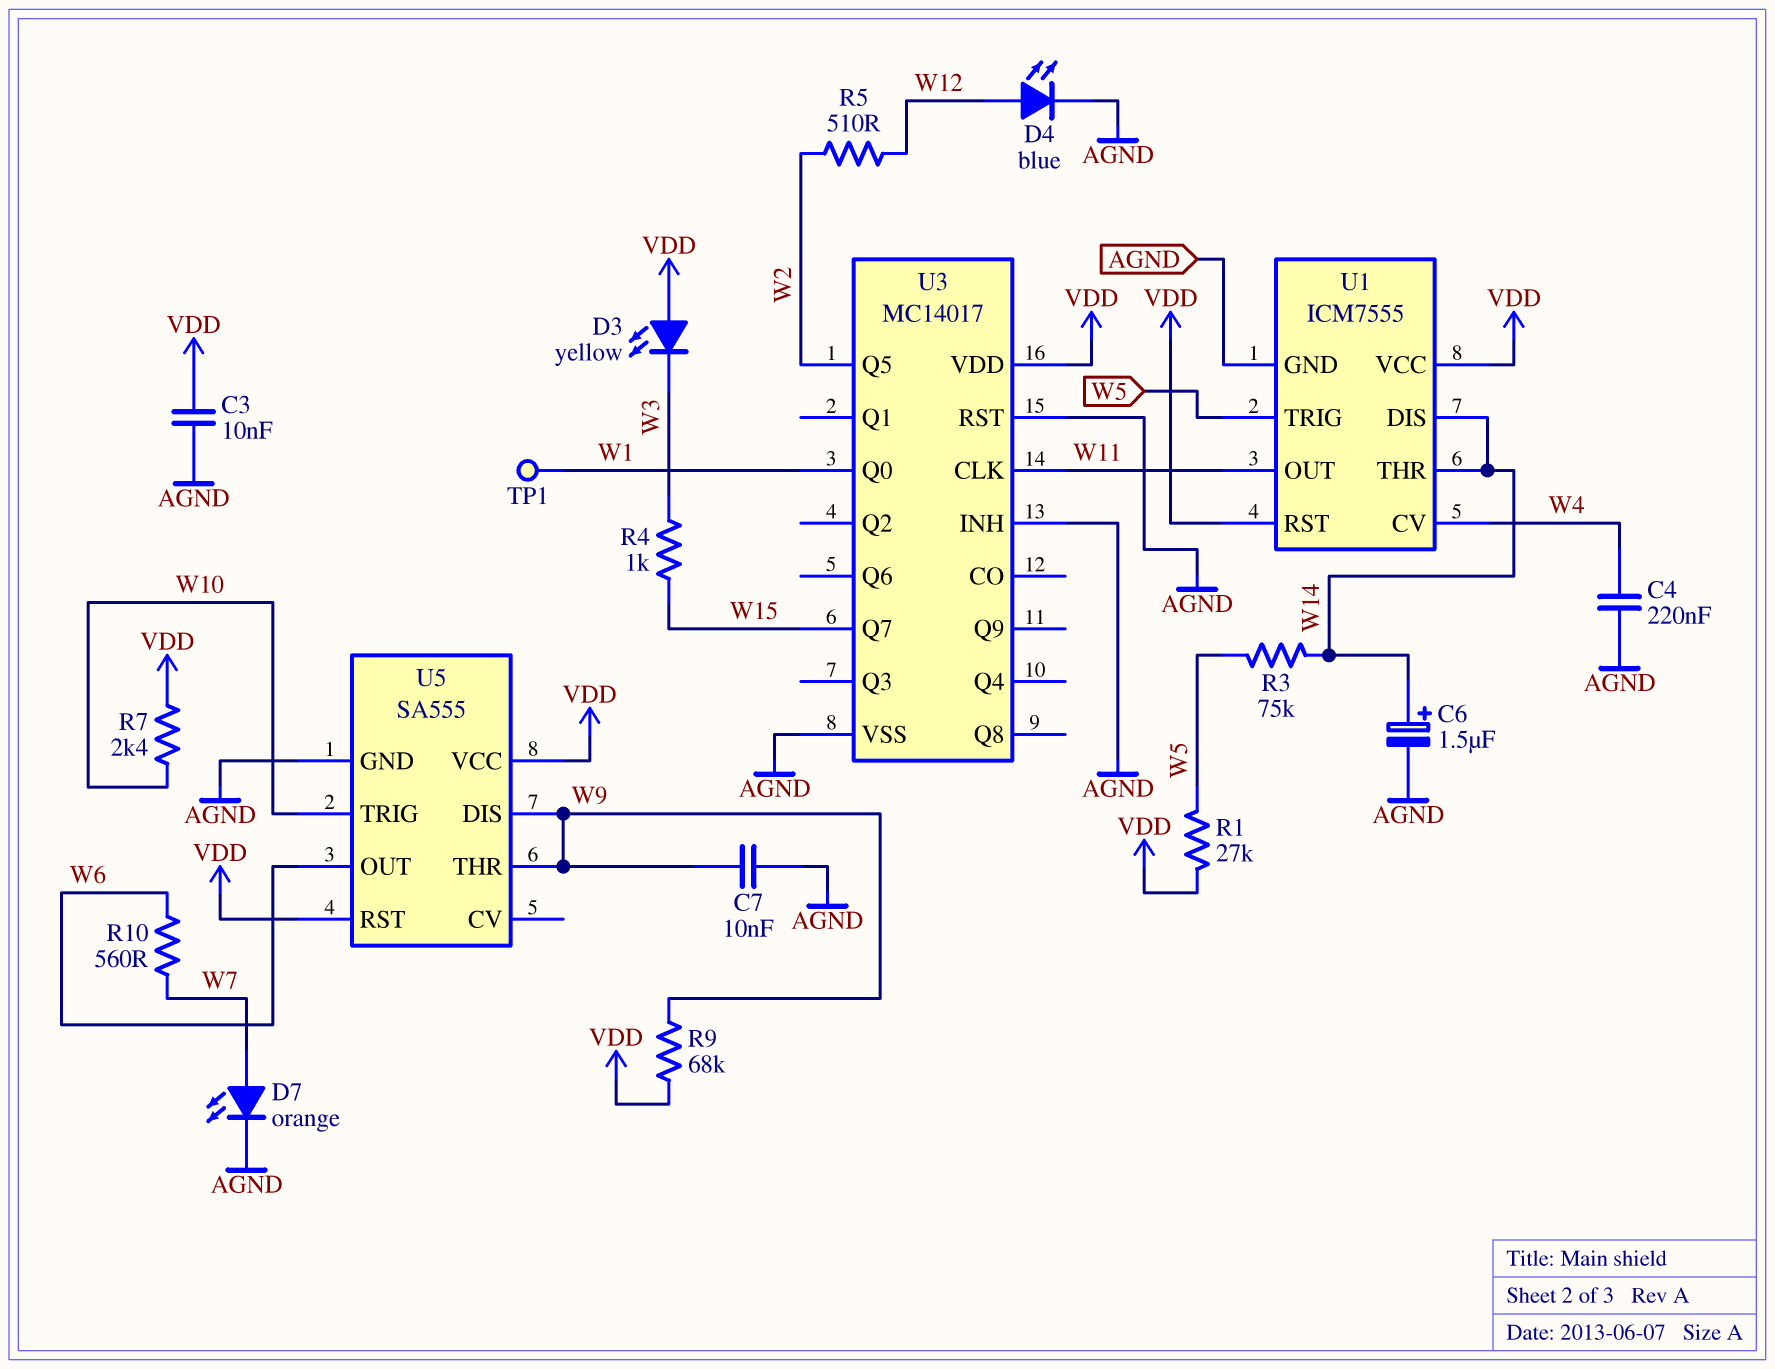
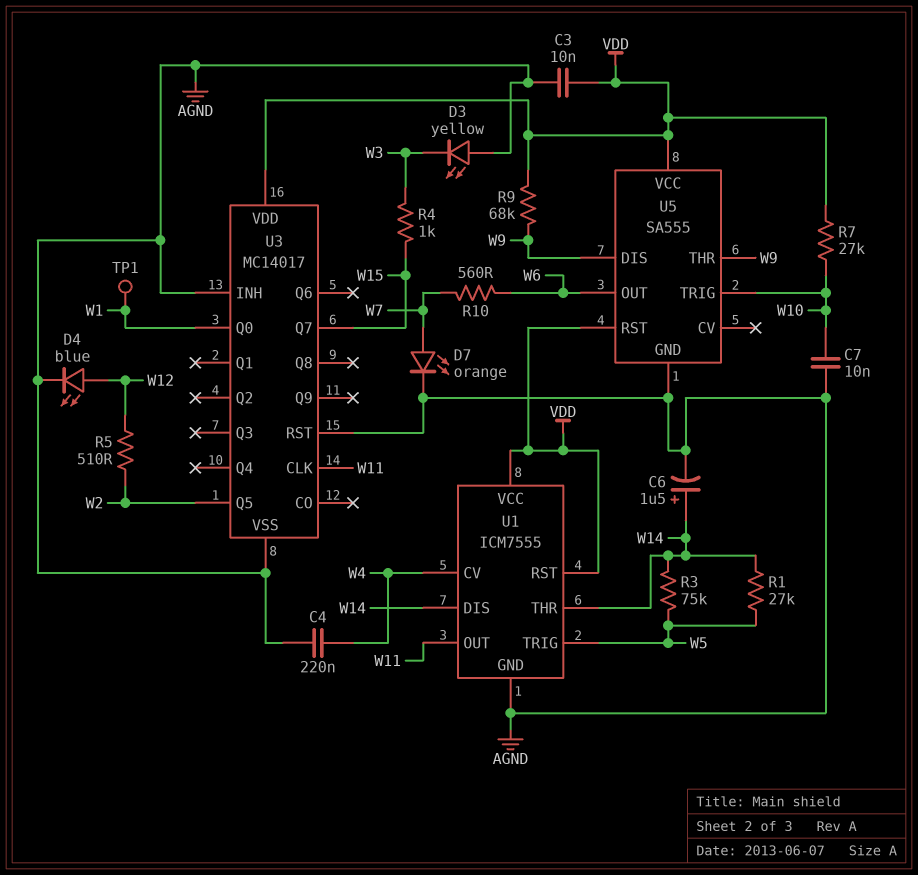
C7: 10nF (AGND, W9) -> 10nF (AGND, W10)
D3: LED yellow (A VDD, K W3) -> LED yellow (A AGND, K W3)
R1: 27k (VDD, W5) -> 27k (W5, W14)
R7: 2.4k (VDD, W10) -> 27k (VDD, W10)

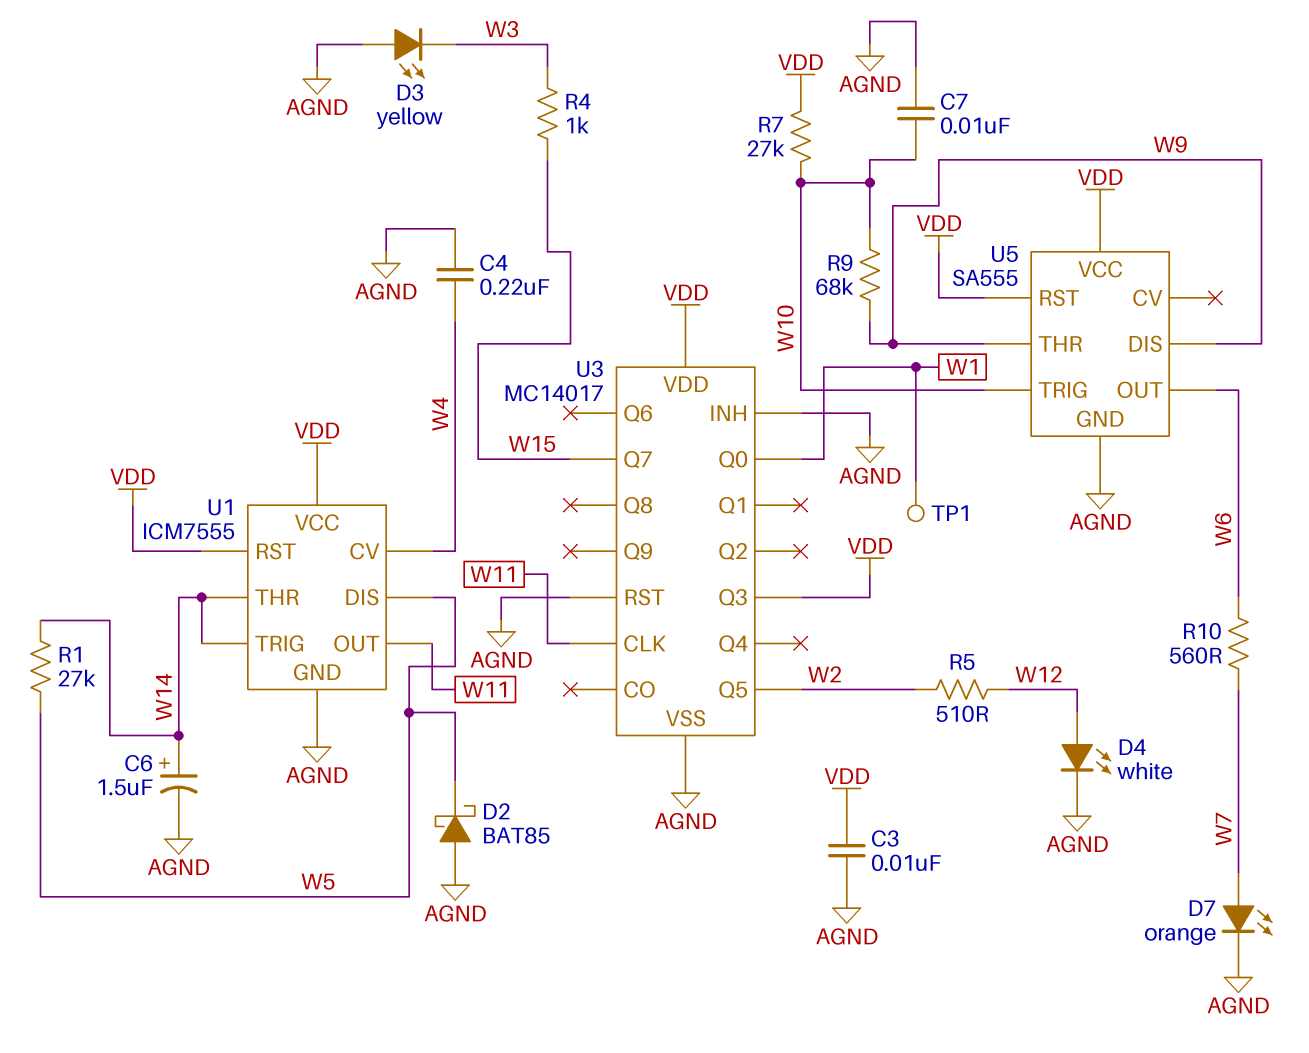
D2: none -> schottky BAT85 (A AGND, K W5)
D4: LED blue (A W12, K AGND) -> LED white (A W12, K AGND)
R3: 75k (W5, W14) -> none
R9: 68k (VDD, W9) -> 68k (W9, W10)
U1 pin DIS: W14 -> W5
U1 pin TRIG: W5 -> W14
U3 pin Q3: none -> VDD

